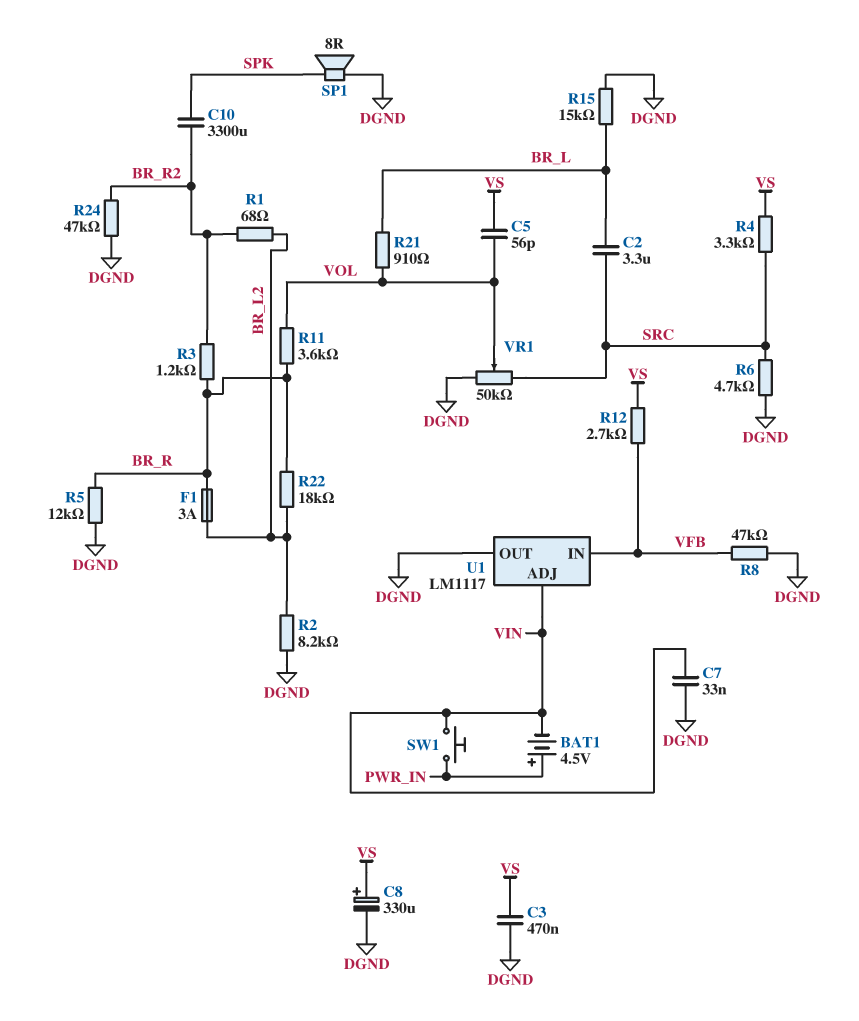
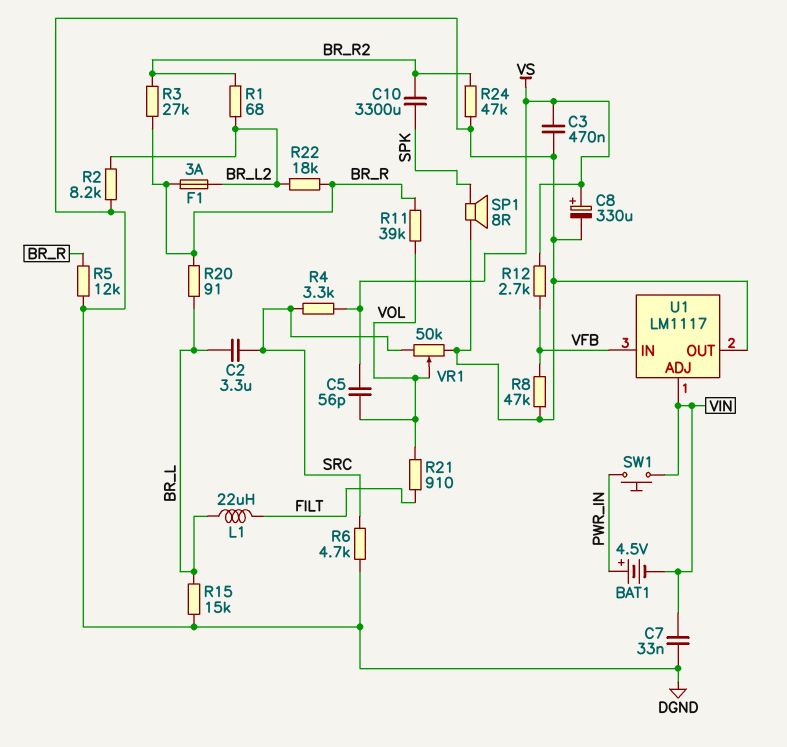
L1: none -> 22uH (BR_L, FILT)
R3: 1.2k (BR_R, BR_R2) -> 27k (BR_R, BR_R2)
R11: 3.6k (BR_R, VOL) -> 39k (BR_R, VOL)
R20: none -> 91 (BR_L, BR_R)
R21: 910 (BR_L, VOL) -> 910 (FILT, VOL)

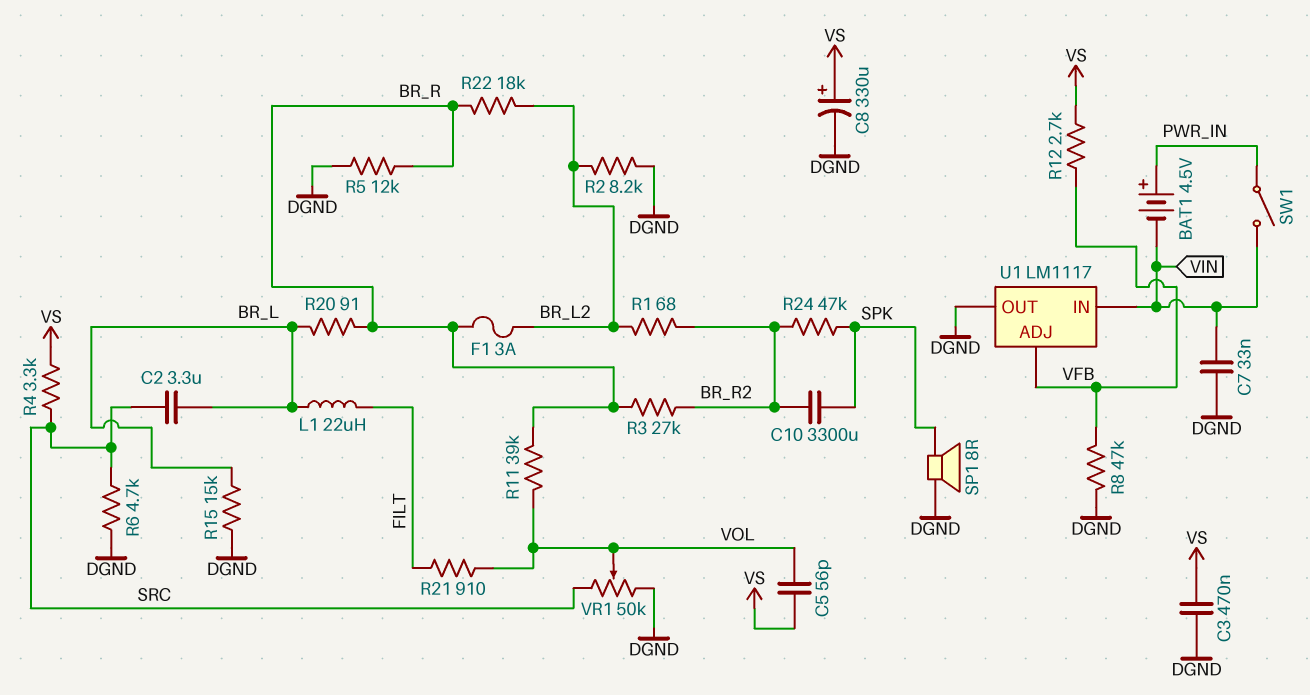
R24: 47k (BR_R2, DGND) -> 47k (BR_R2, SPK)
SW1: button (PWR_IN, VIN) -> switch (PWR_IN, VIN)
U1 pin ADJ: VIN -> VFB
U1 pin IN: VFB -> VIN

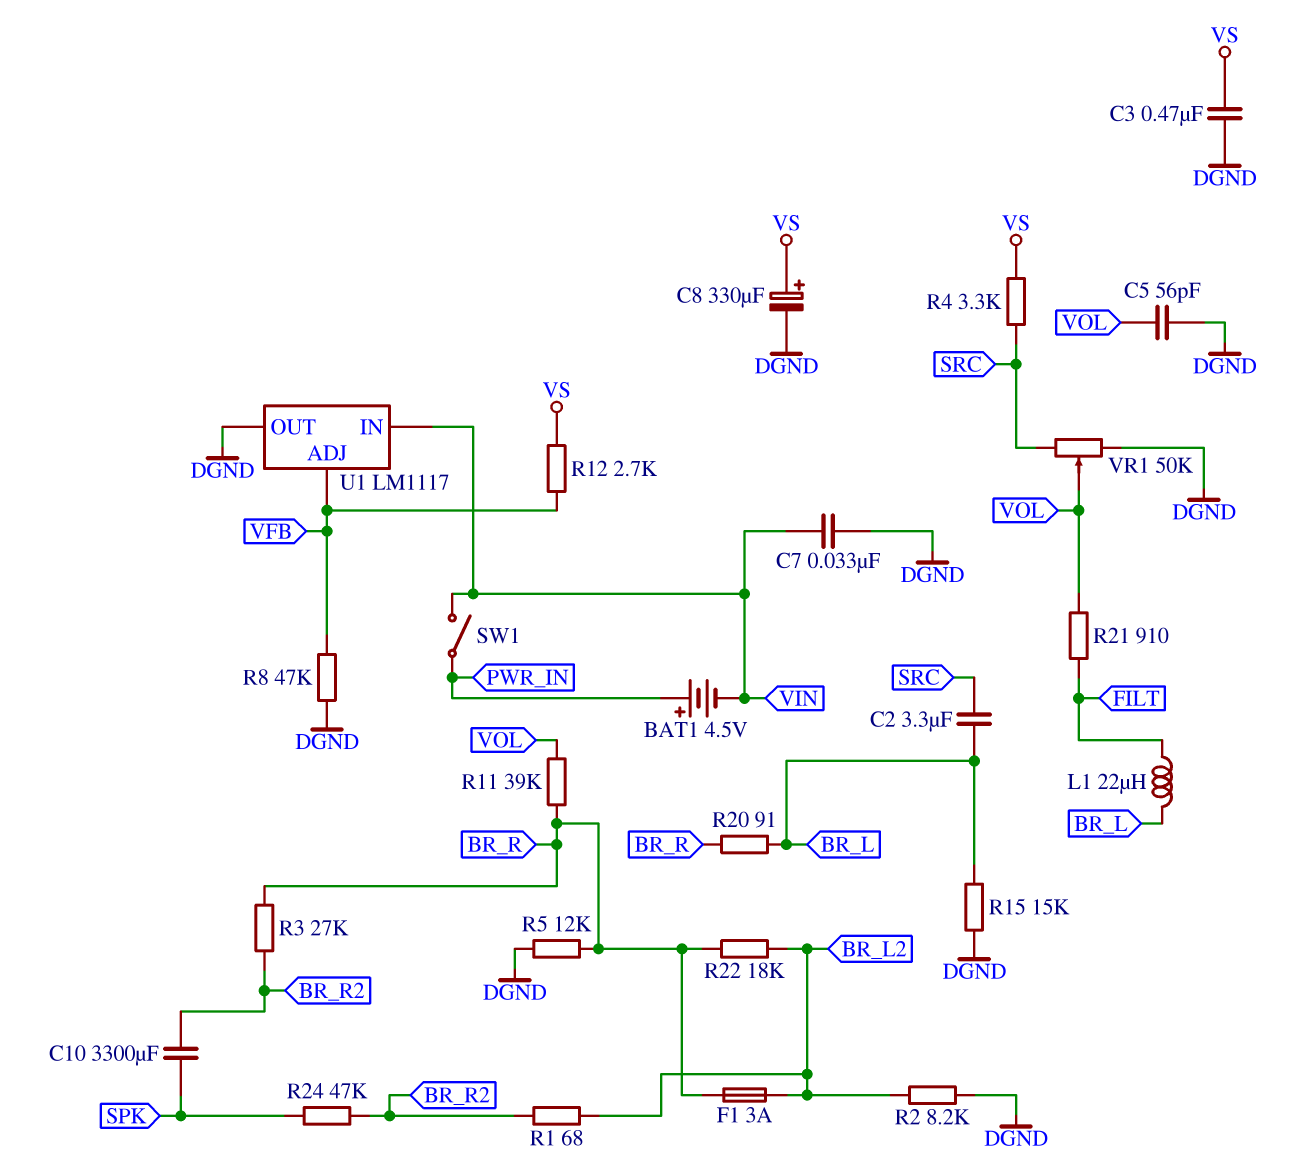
C5: 56pF (VOL, VS) -> 56pF (DGND, VOL)
R6: 4.7k (DGND, SRC) -> none
SP1: speaker 8R (DGND, SPK) -> none

